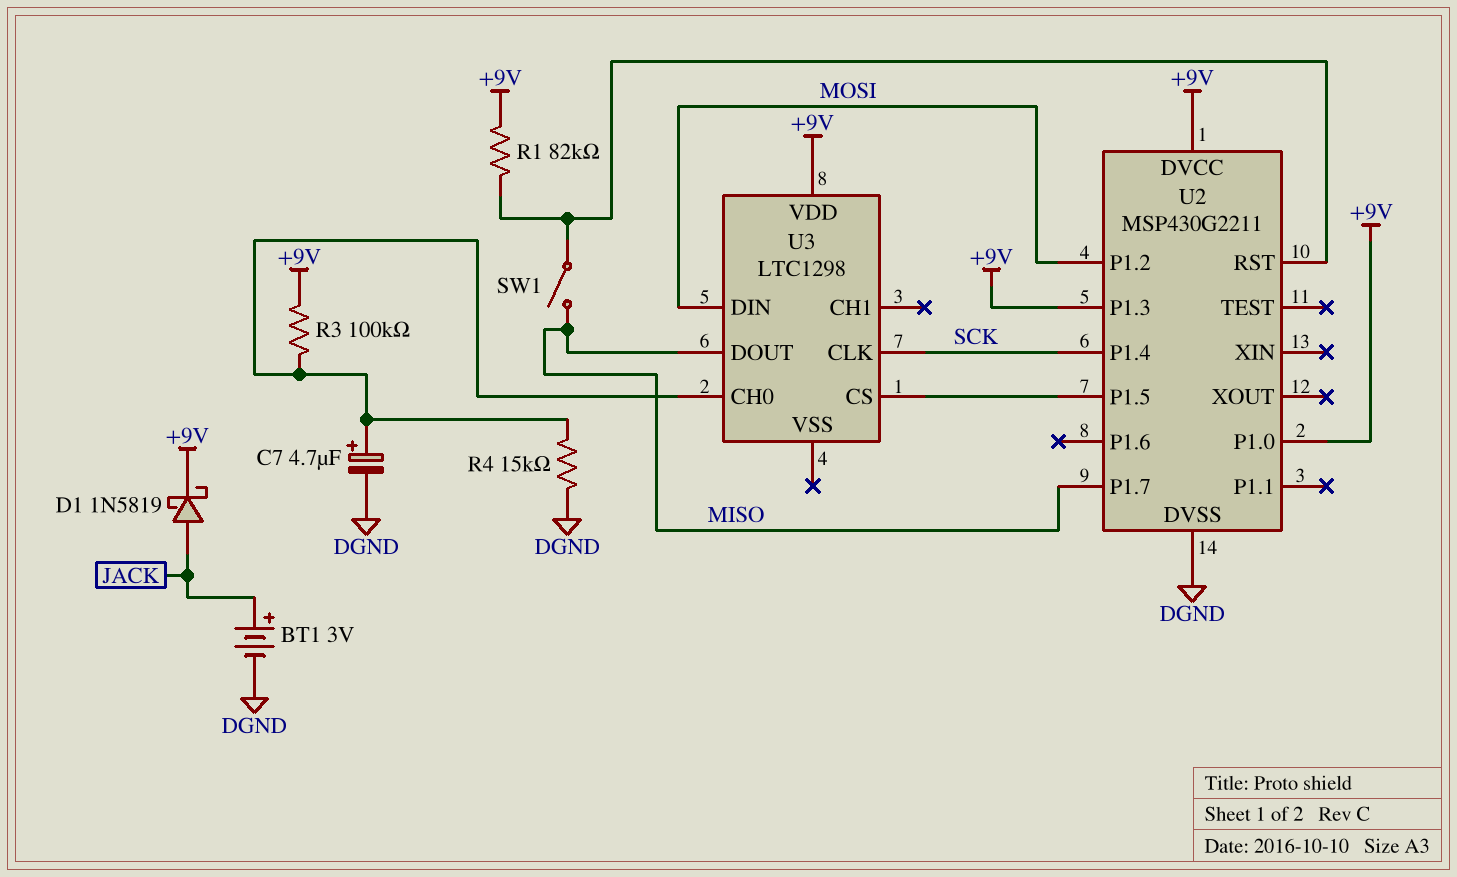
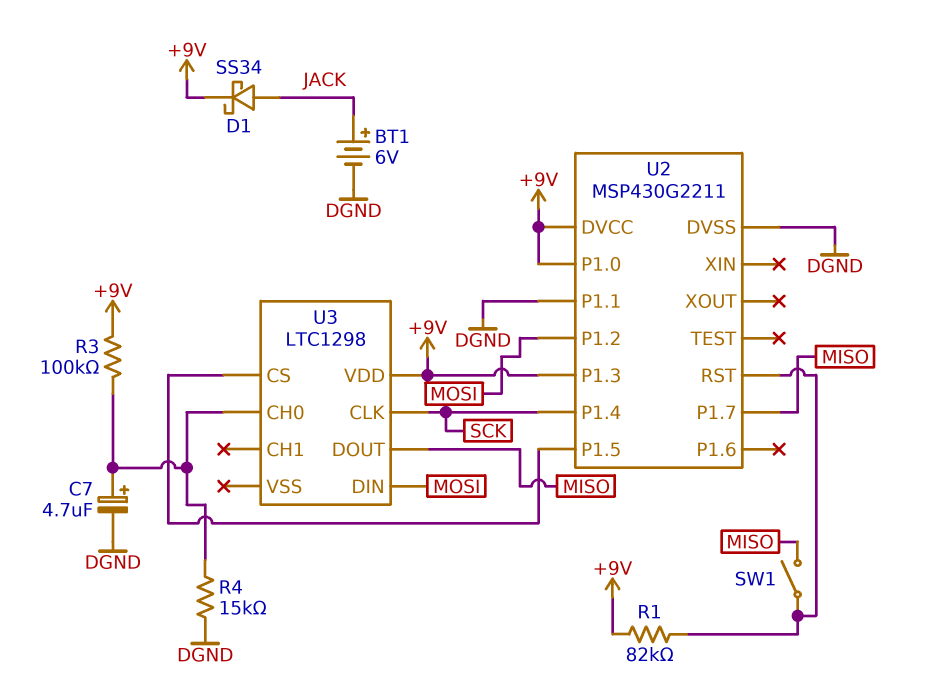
BT1: 3V (plus JACK, minus DGND) -> 6V (plus JACK, minus DGND)
D1: schottky 1N5819 (A JACK, K +9V) -> schottky SS34 (A JACK, K +9V)
U2 pin P1.1: none -> DGND

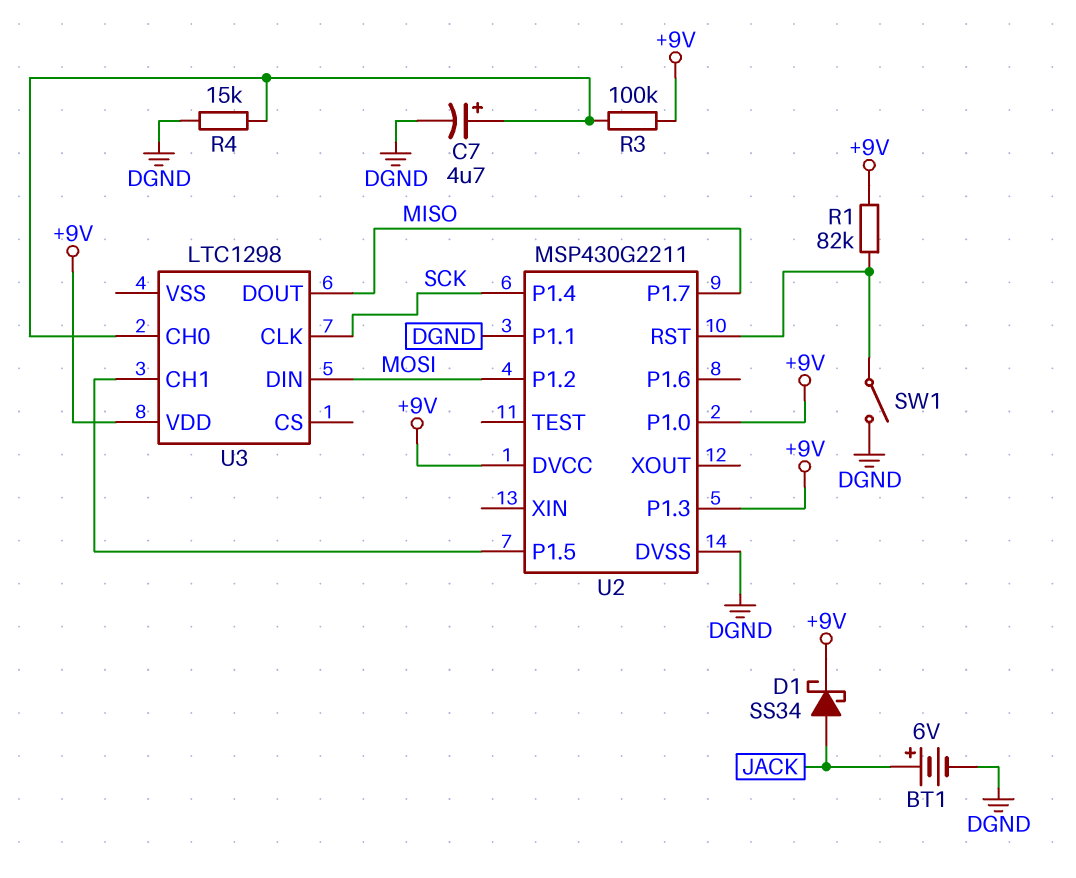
SW1: switch (MISO, U2/RST) -> switch (DGND, U2/RST)
U3 pin CH1: none -> U2/P1.5
U3 pin CS: U2/P1.5 -> none

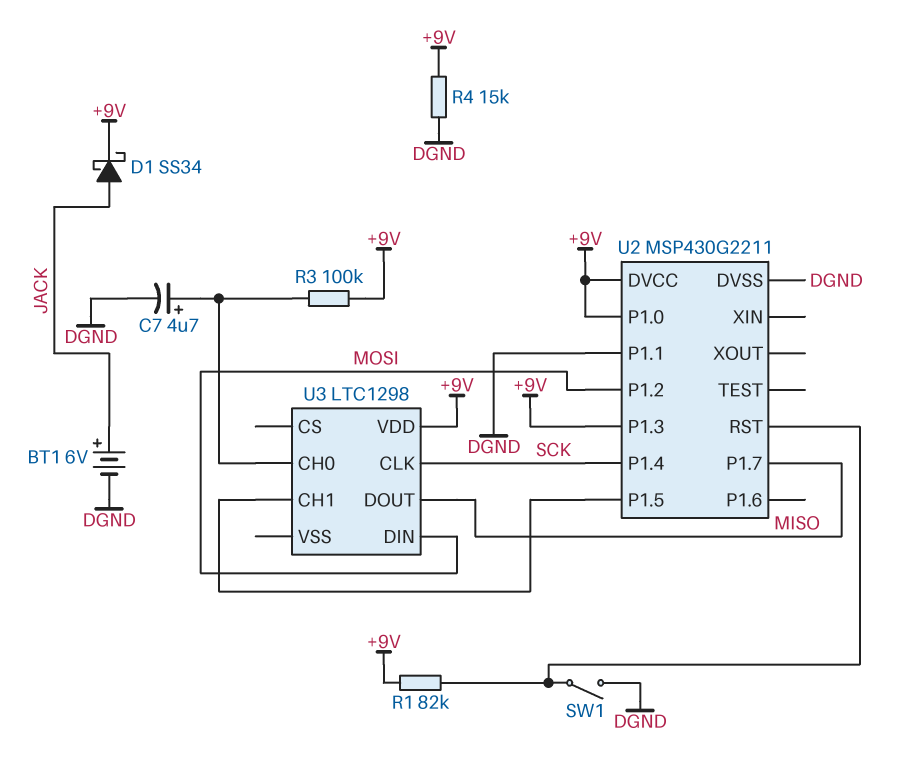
R4: 15k (DGND, U3/CH0) -> 15k (+9V, DGND)

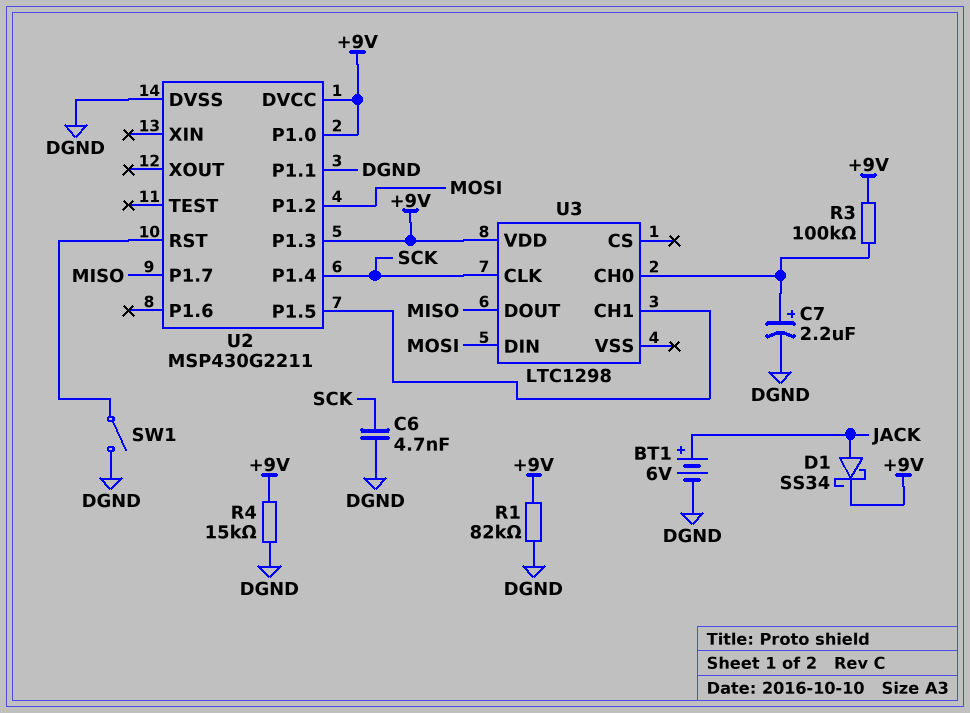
C6: none -> 4.7nF (DGND, SCK)
C7: 4.7uF (plus U3/CH0, minus DGND) -> 2.2uF (plus U3/CH0, minus DGND)
R1: 82k (+9V, U2/RST) -> 82k (+9V, DGND)

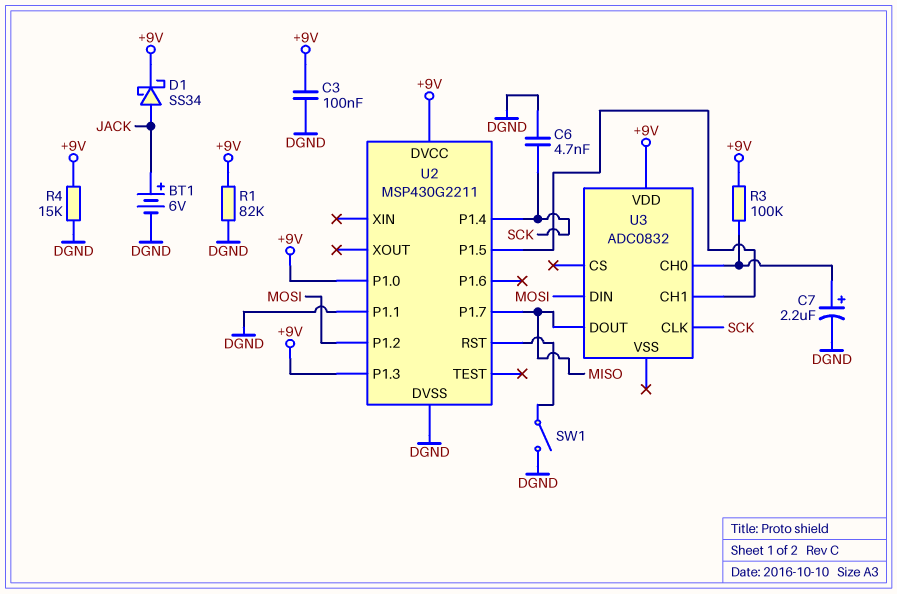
C3: none -> 100nF (+9V, DGND)
U3: LTC1298 -> ADC0832

